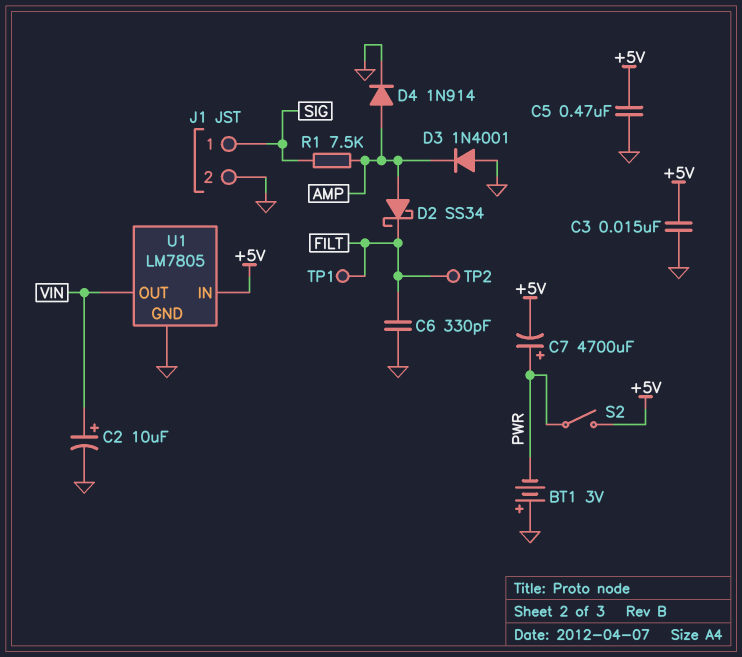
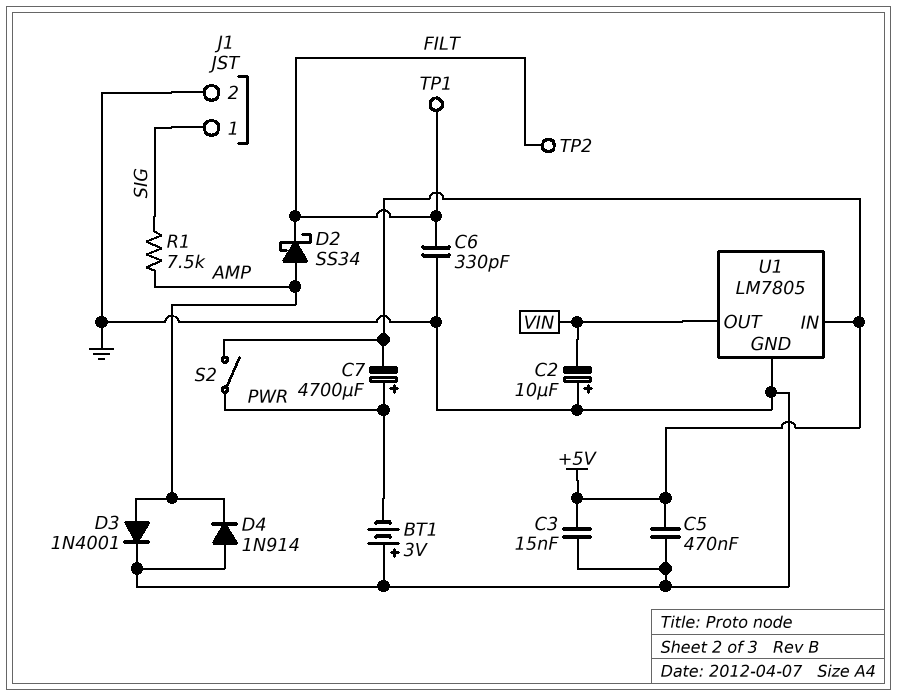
C2: 10uF (plus VIN, minus GND) -> 10uF (plus GND, minus VIN)
D3: diode 1N4001 (A GND, K AMP) -> diode 1N4001 (A AMP, K GND)
D4: diode 1N914 (A AMP, K GND) -> diode 1N914 (A GND, K AMP)

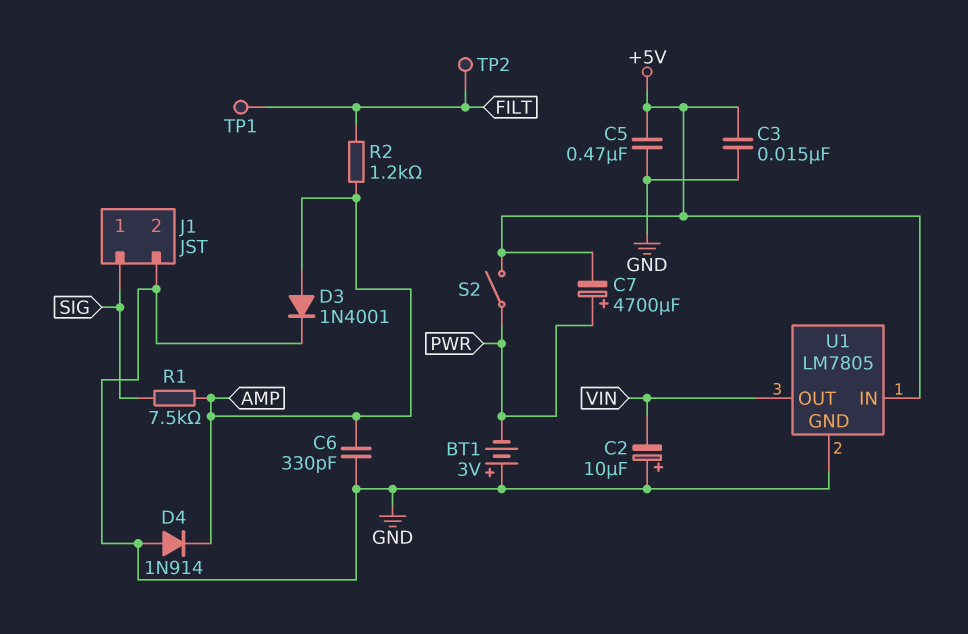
C6: 330pF (FILT, GND) -> 330pF (AMP, GND)
D2: schottky SS34 (A AMP, K FILT) -> none
R2: none -> 1.2k (AMP, FILT)

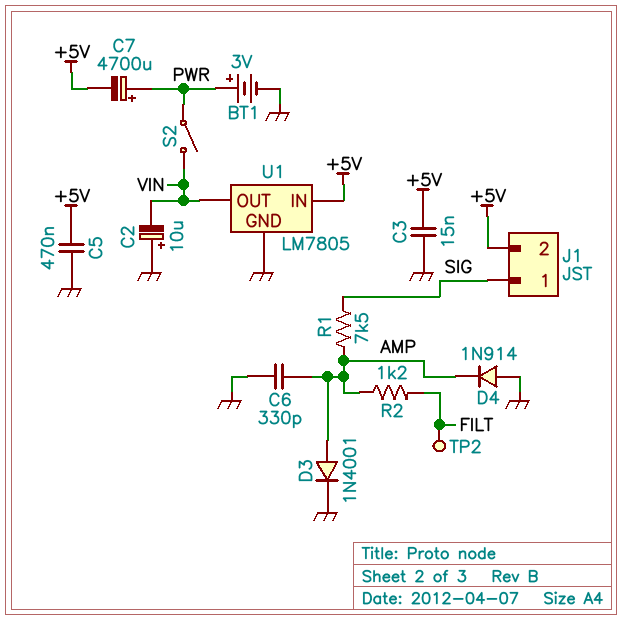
BT1: 3V (plus GND, minus PWR) -> 3V (plus PWR, minus GND)
J1 pin 2: GND -> +5V
S2: switch (+5V, PWR) -> switch (PWR, VIN)
TP1: test point (FILT) -> none

